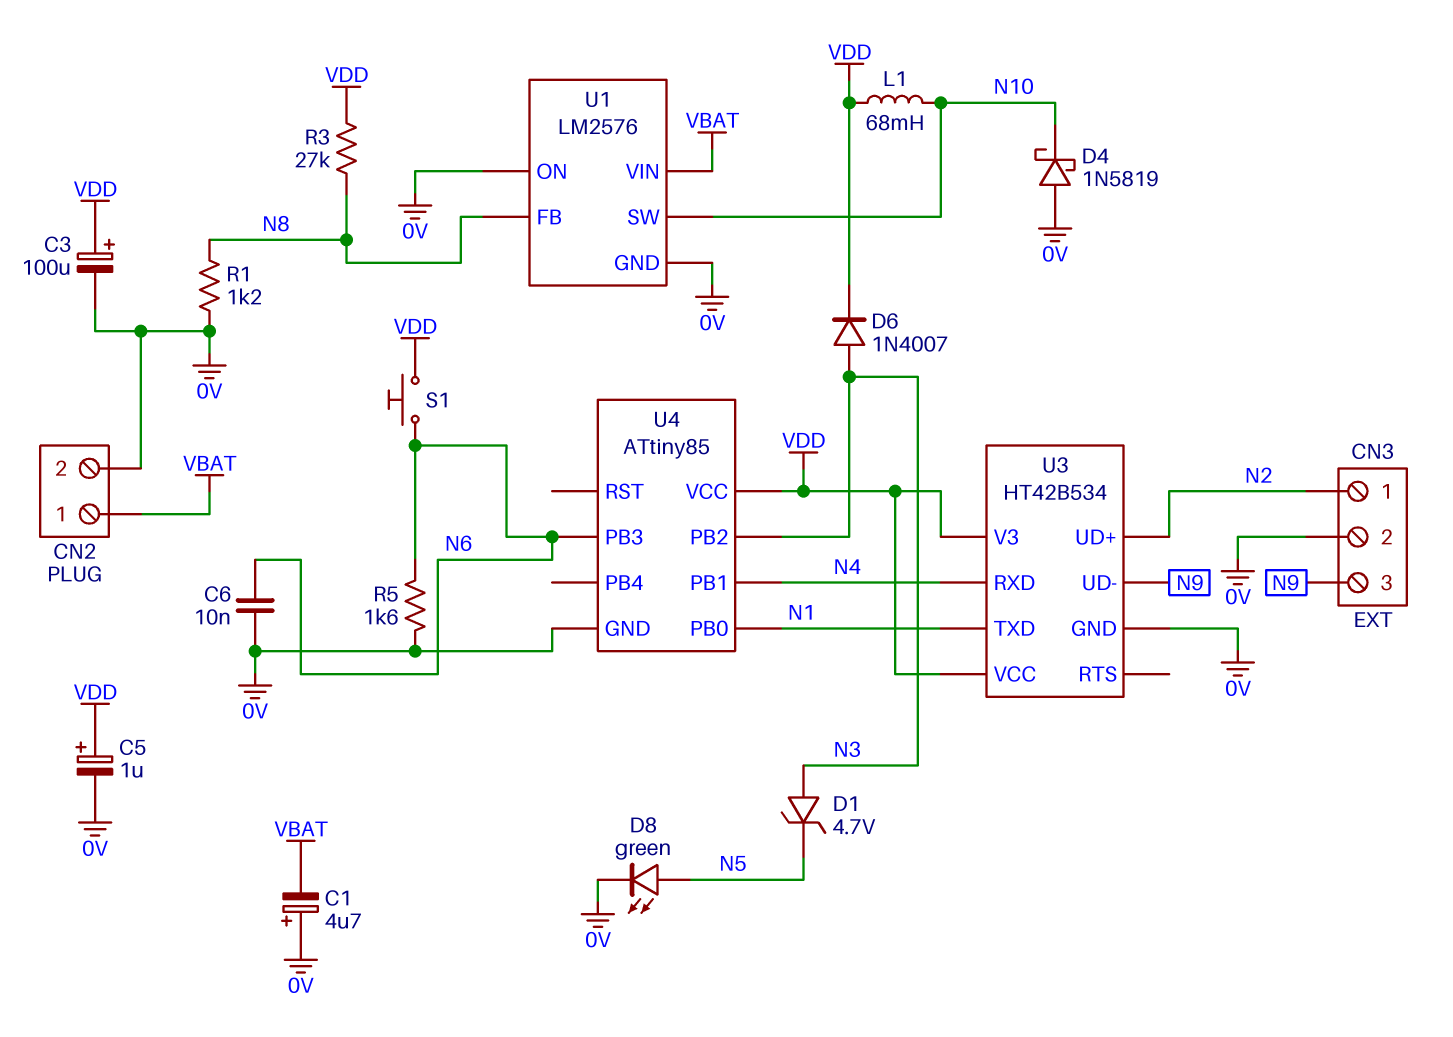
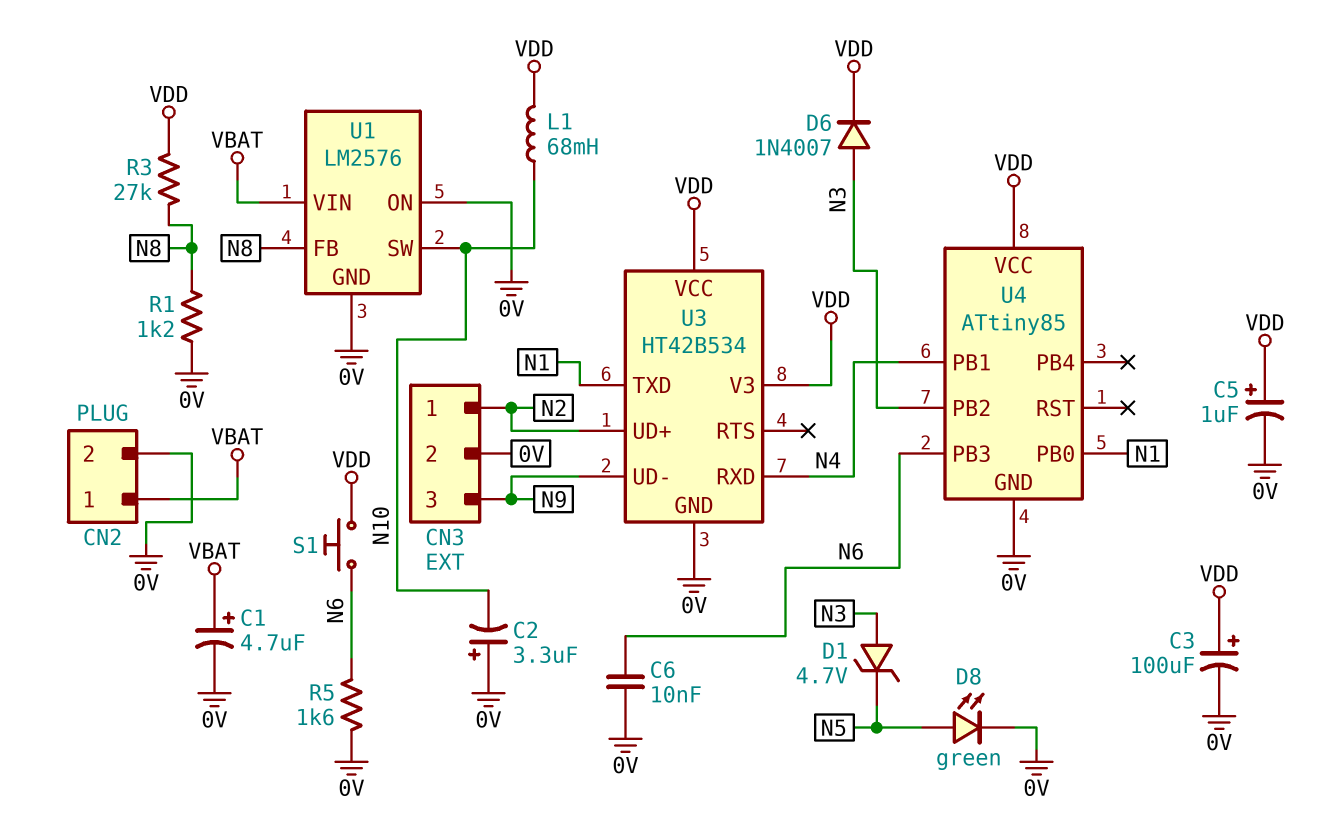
C1: 4.7uF (plus 0V, minus VBAT) -> 4.7uF (plus VBAT, minus 0V)
C2: none -> 3.3uF (plus 0V, minus N10)
D4: schottky 1N5819 (A 0V, K N10) -> none

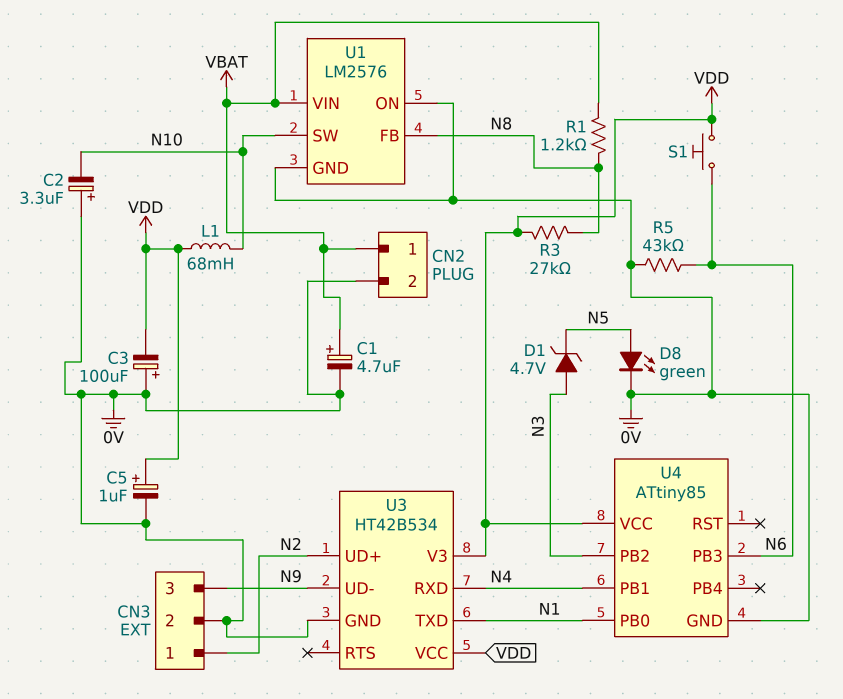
C3: 100uF (plus VDD, minus 0V) -> 100uF (plus 0V, minus VDD)
C6: 10nF (0V, N6) -> none
D6: diode 1N4007 (A N3, K VDD) -> none
R1: 1.2k (0V, N8) -> 1.2k (N8, VBAT)
R5: 1.6k (0V, N6) -> 43k (0V, N6)

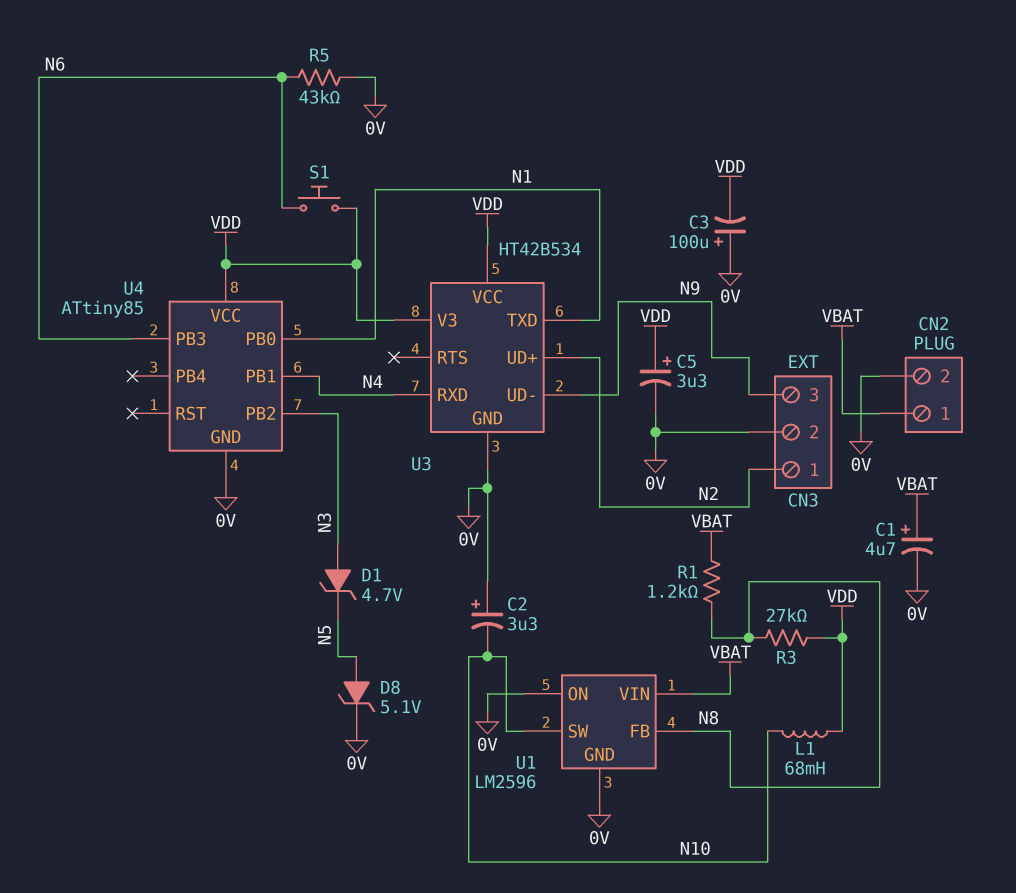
C5: 1uF (plus VDD, minus 0V) -> 3.3uF (plus VDD, minus 0V)
D8: LED green (A N5, K 0V) -> zener 5.1V (A N5, K 0V)
U1: LM2576 -> LM2596

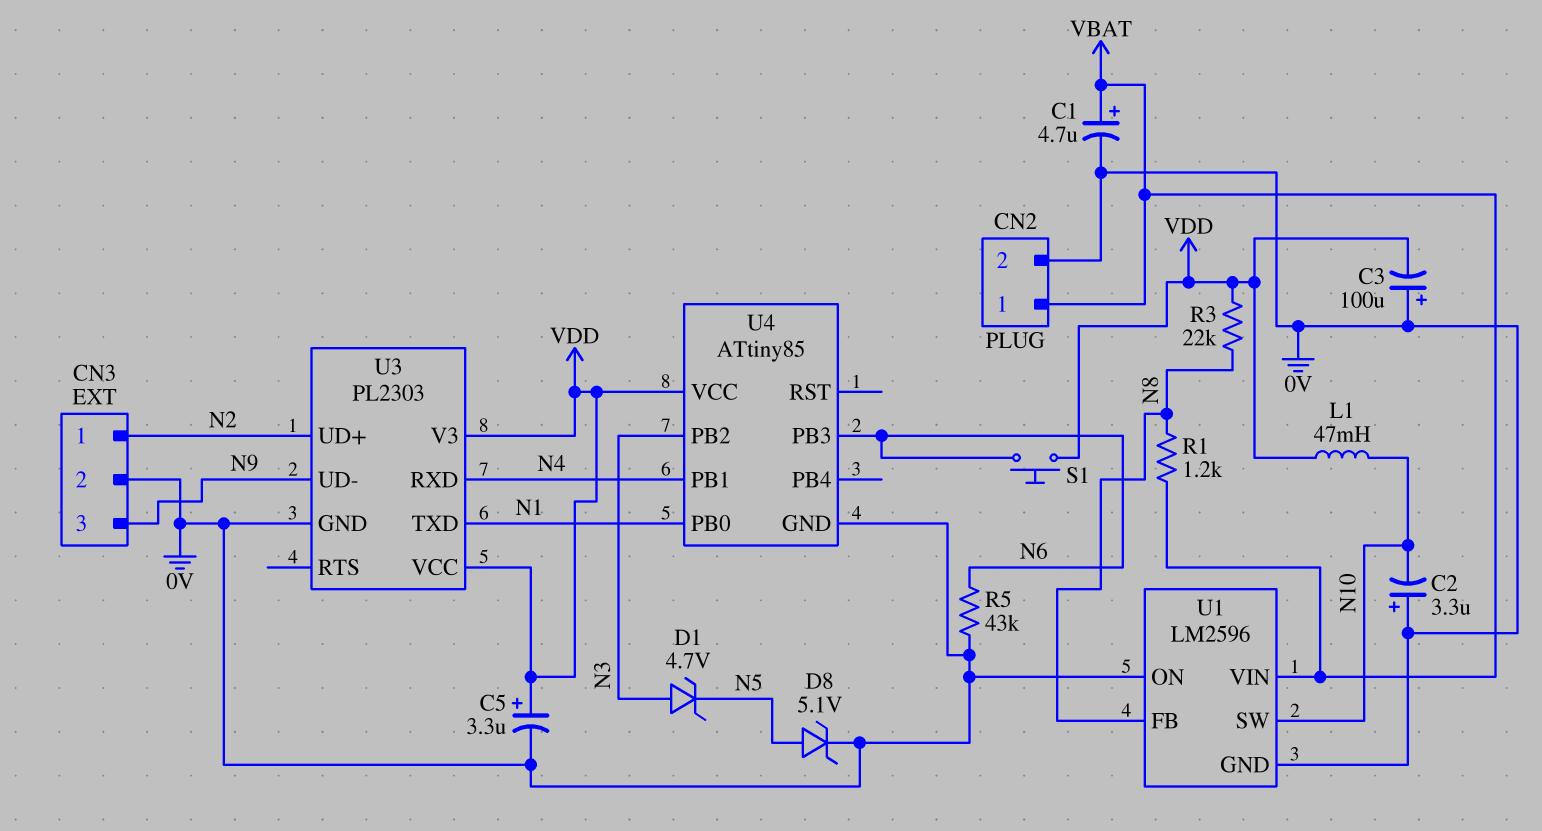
L1: 68mH (N10, VDD) -> 47mH (N10, VDD)
R3: 27k (N8, VDD) -> 22k (N8, VDD)
U3: HT42B534 -> PL2303

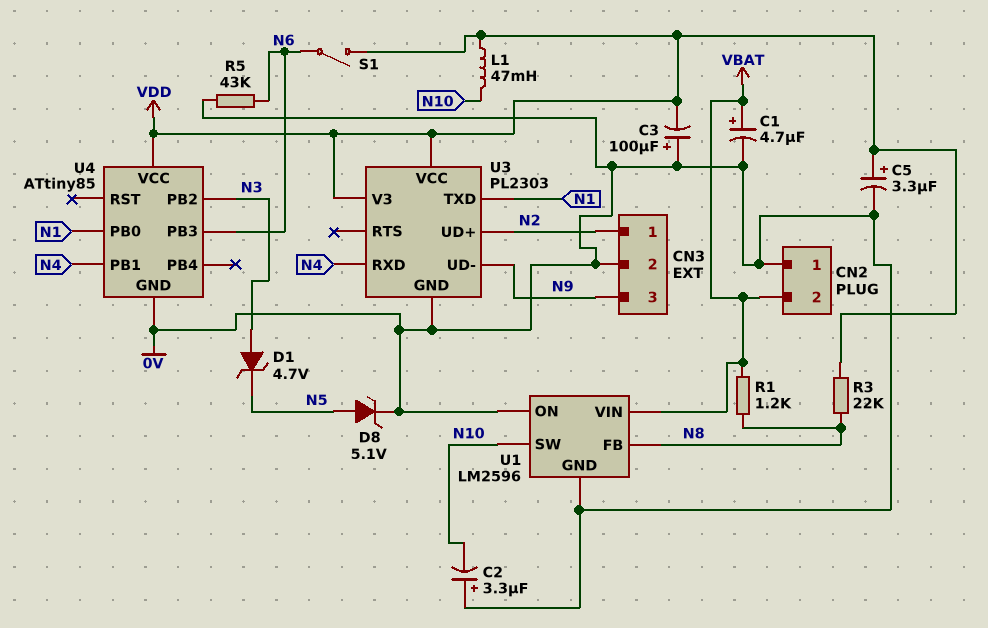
CN2 pin 1: VBAT -> 0V
CN2 pin 2: 0V -> VBAT
S1: button (N6, VDD) -> switch (N6, VDD)

